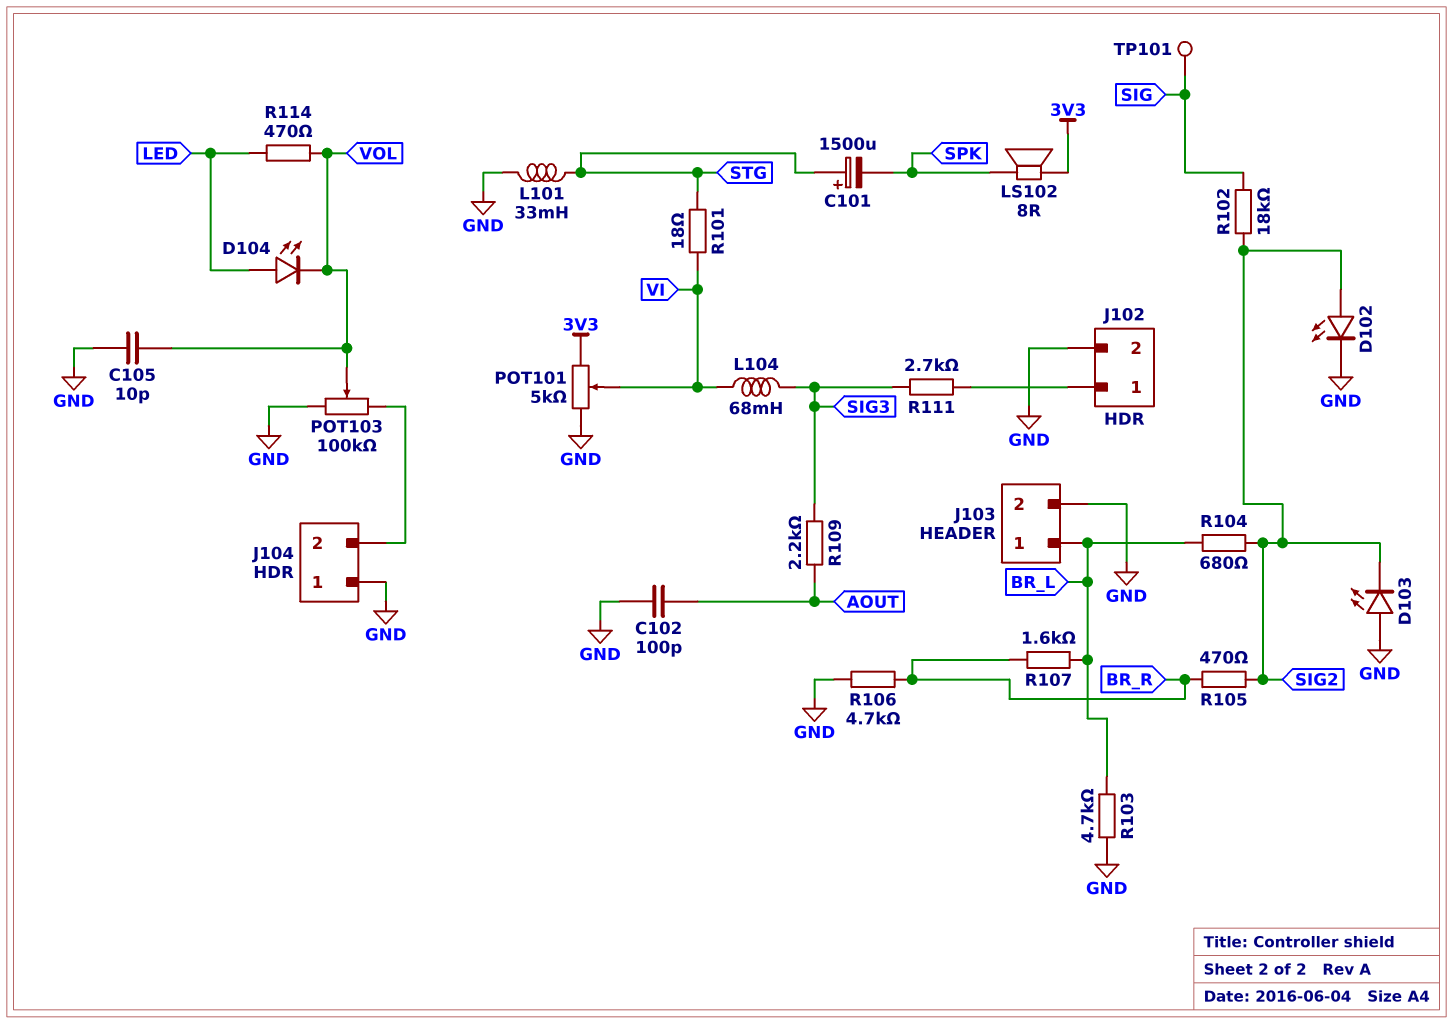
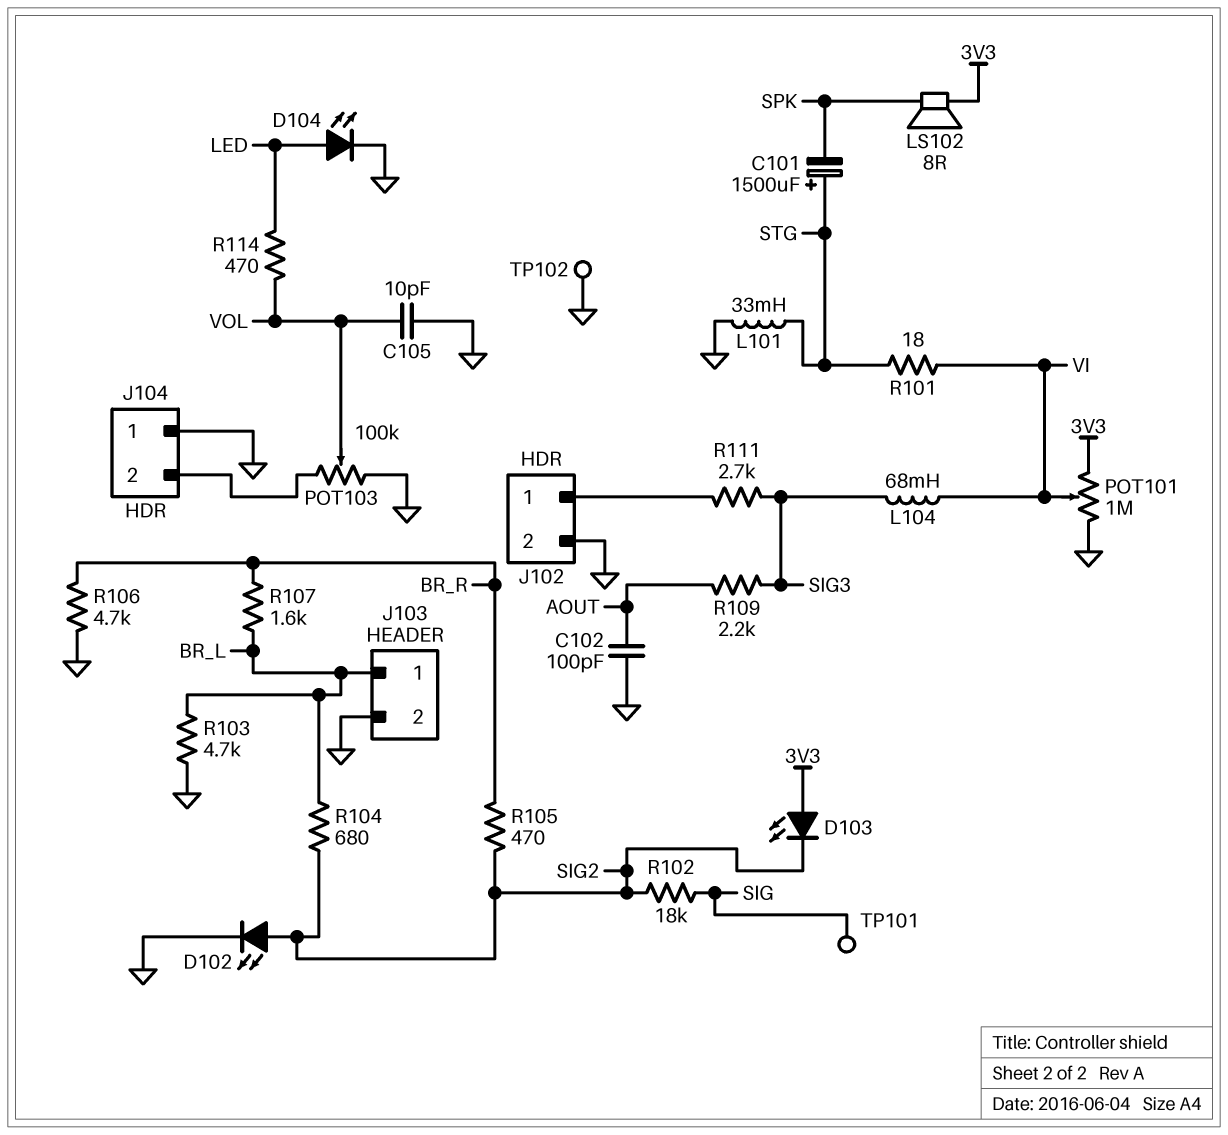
D103: LED (A GND, K SIG2) -> LED (A 3V3, K SIG2)
D104: LED (A LED, K VOL) -> LED (A LED, K GND)
POT101: 5k (3V3, GND, wiper VI) -> 1M (3V3, GND, wiper VI)
TP102: none -> test point (GND)

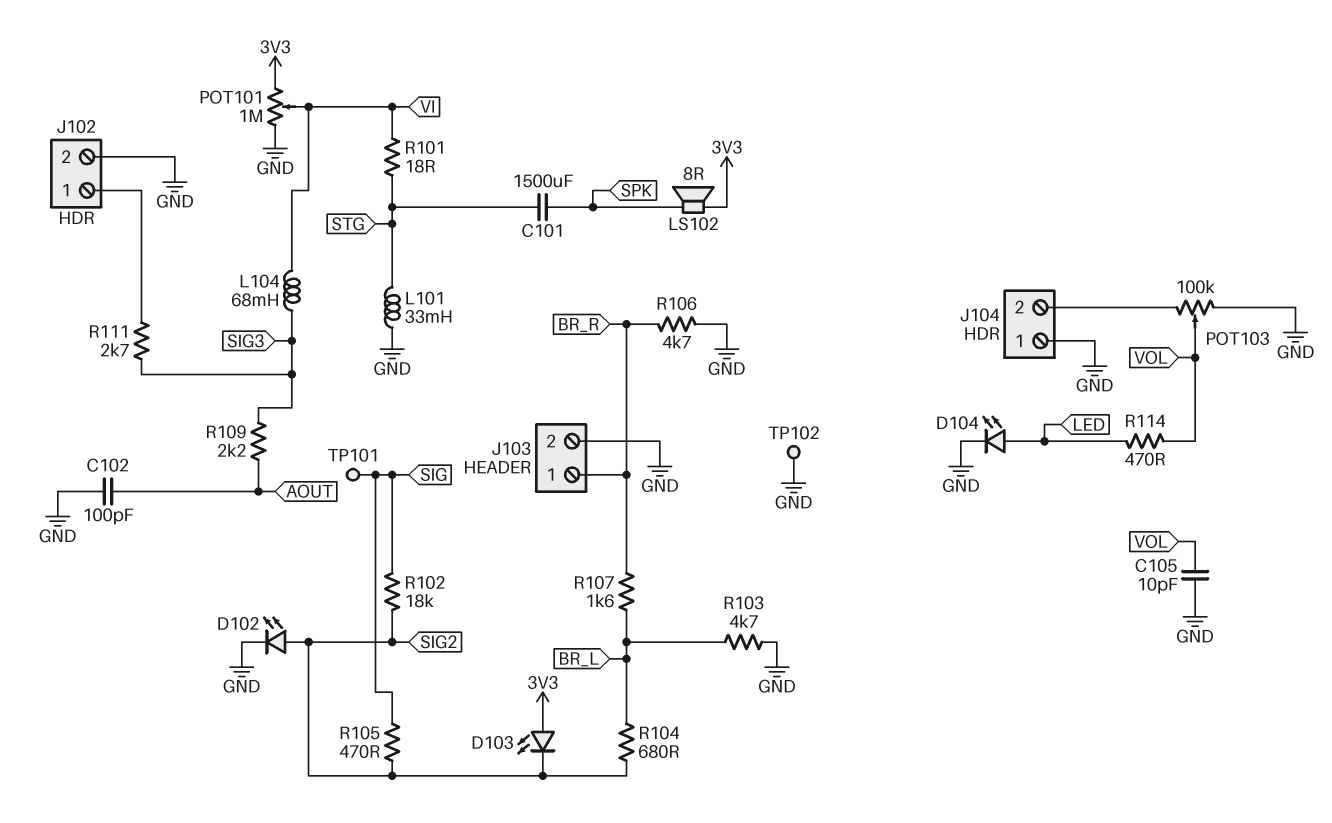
C101: 1500uF (plus STG, minus SPK) -> 1500uF (SPK, STG)
J103 pin 1: BR_L -> BR_R
R105: 470 (BR_R, SIG2) -> 470 (SIG, SIG2)

